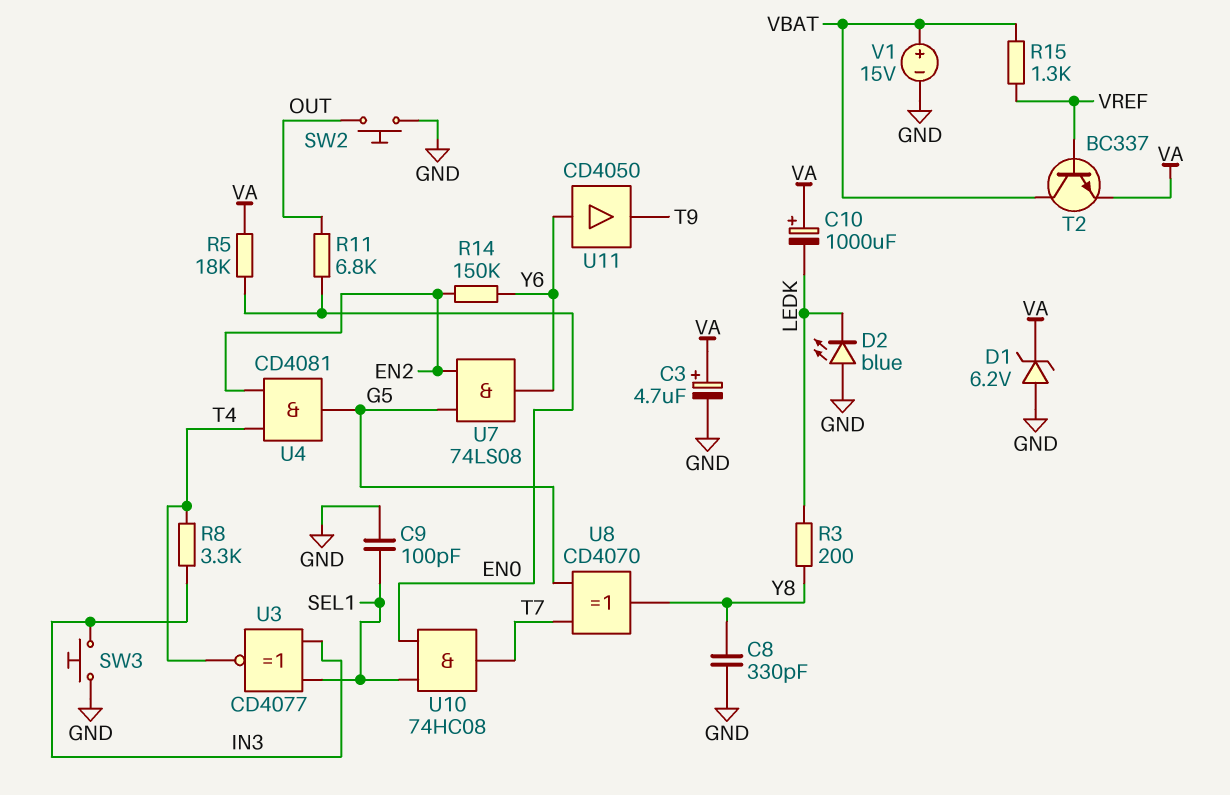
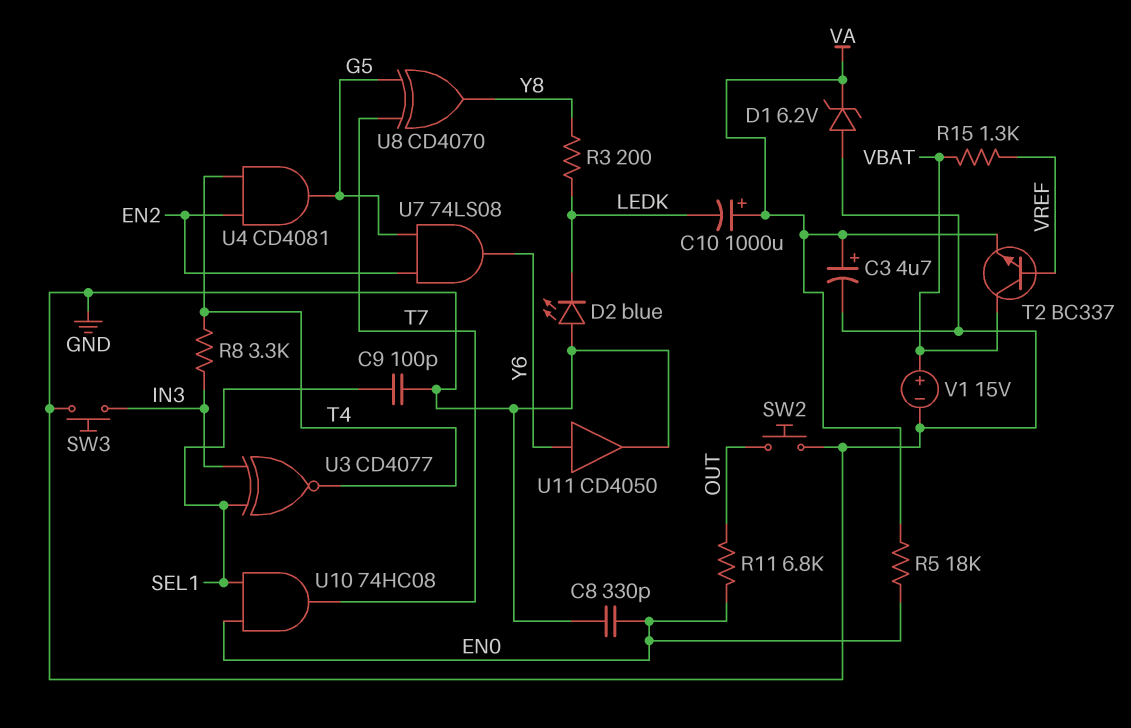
C8: 330pF (GND, Y8) -> 330pF (EN0, GND)
R14: 150k (EN2, Y6) -> none
U11: buffer CD4050 (in Y6, out T9) -> buffer CD4050 (in Y6, out GND)

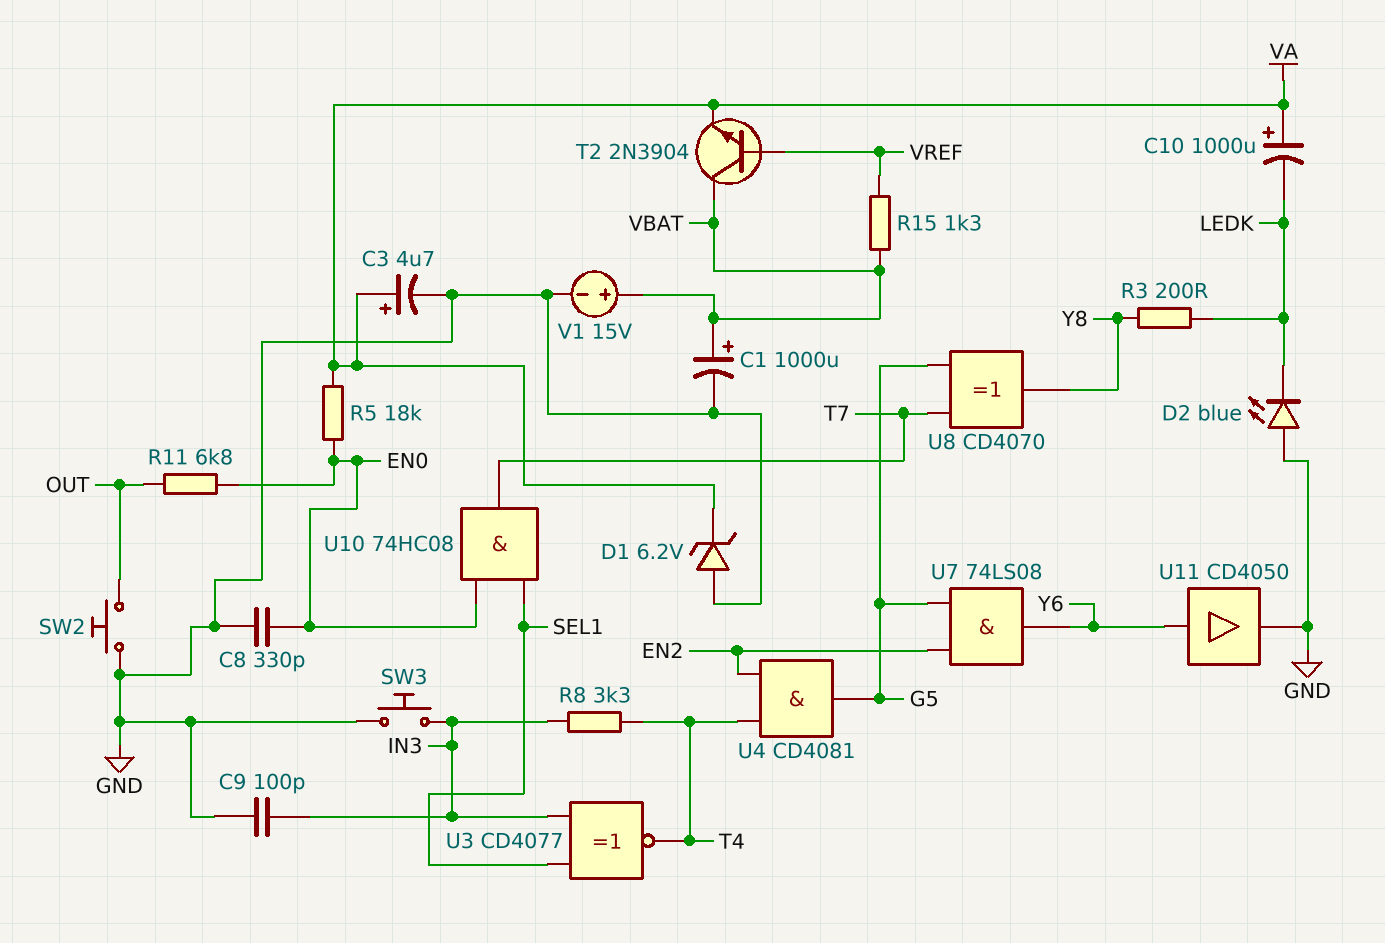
C1: none -> 1000uF (plus VBAT, minus GND)
C9: 100pF (GND, SEL1) -> 100pF (GND, IN3)
T2: NPN BC337 (B VREF, C VBAT, E VA) -> NPN 2N3904 (B VREF, C VBAT, E VA)

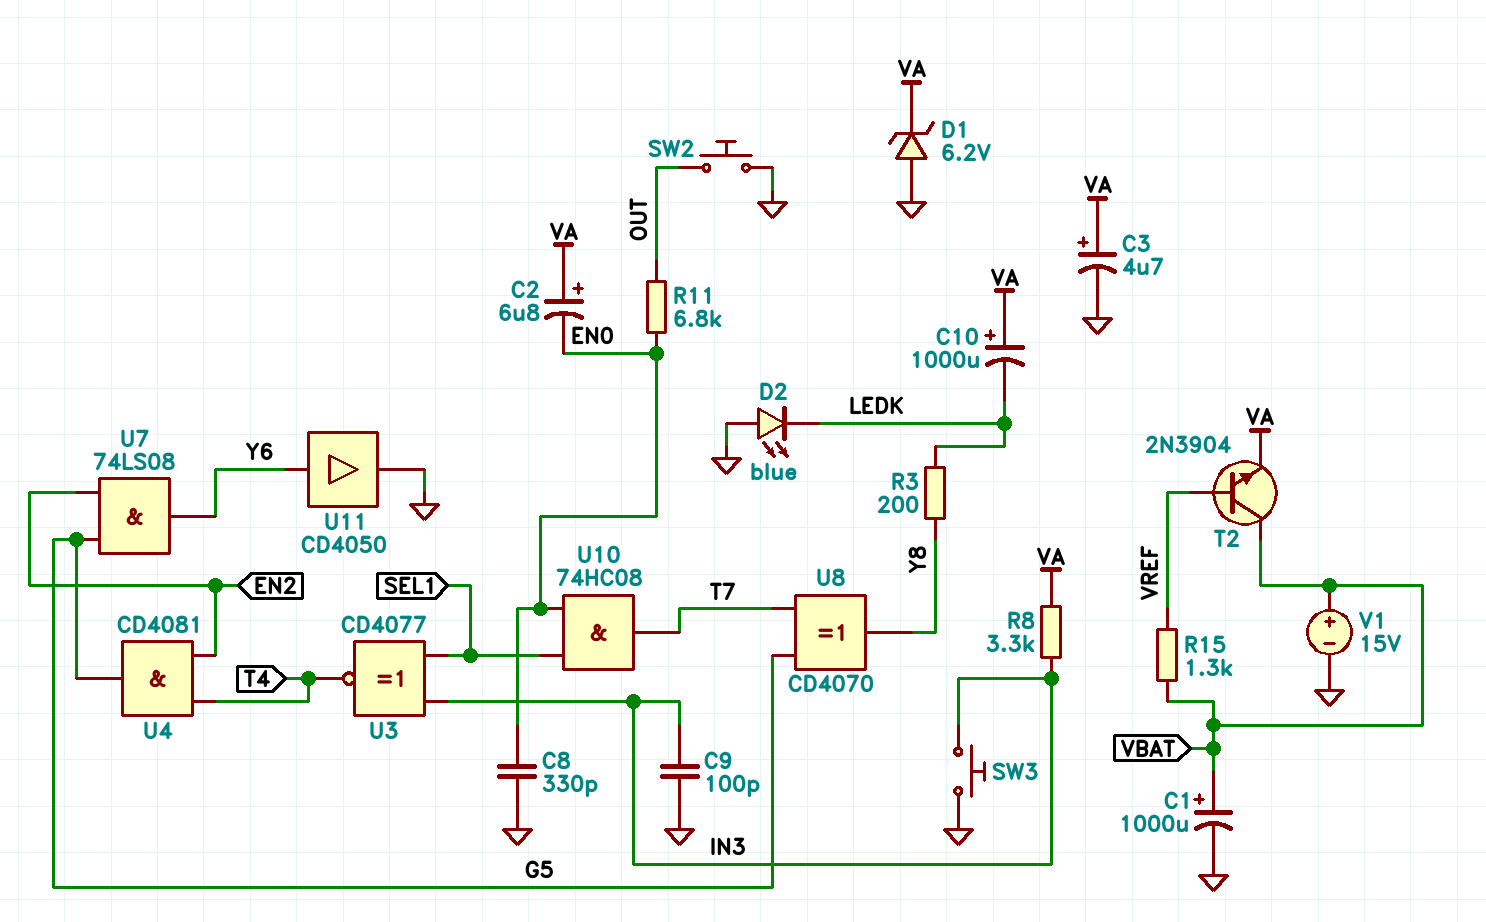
C2: none -> 6.8uF (plus VA, minus EN0)
R5: 18k (EN0, VA) -> none
R8: 3.3k (IN3, T4) -> 3.3k (IN3, VA)

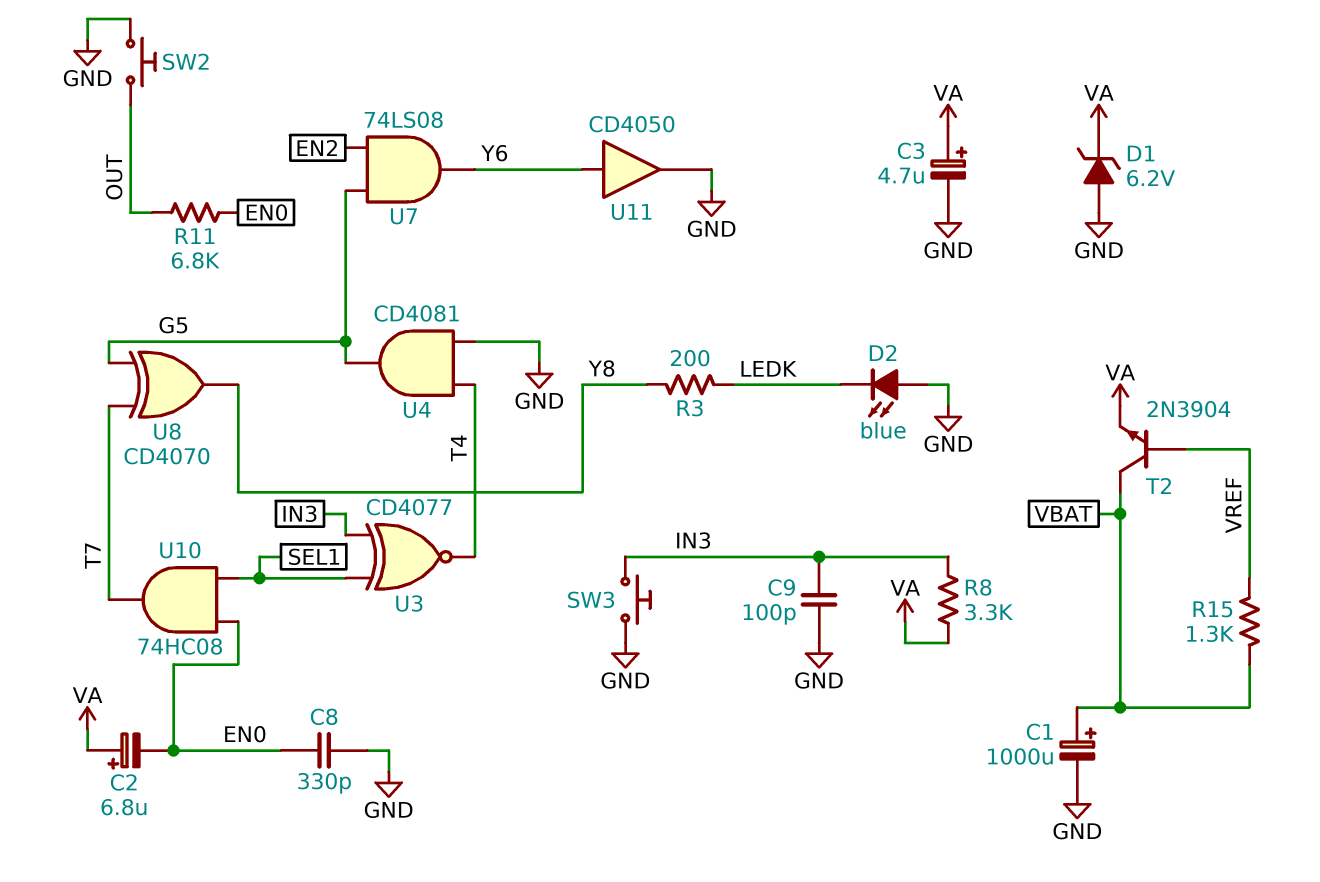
C10: 1000uF (plus VA, minus LEDK) -> none
U4: AND CD4081 (in EN2, in T4, out G5) -> AND CD4081 (in GND, in T4, out G5)
V1: 15V (plus VBAT, minus GND) -> none

